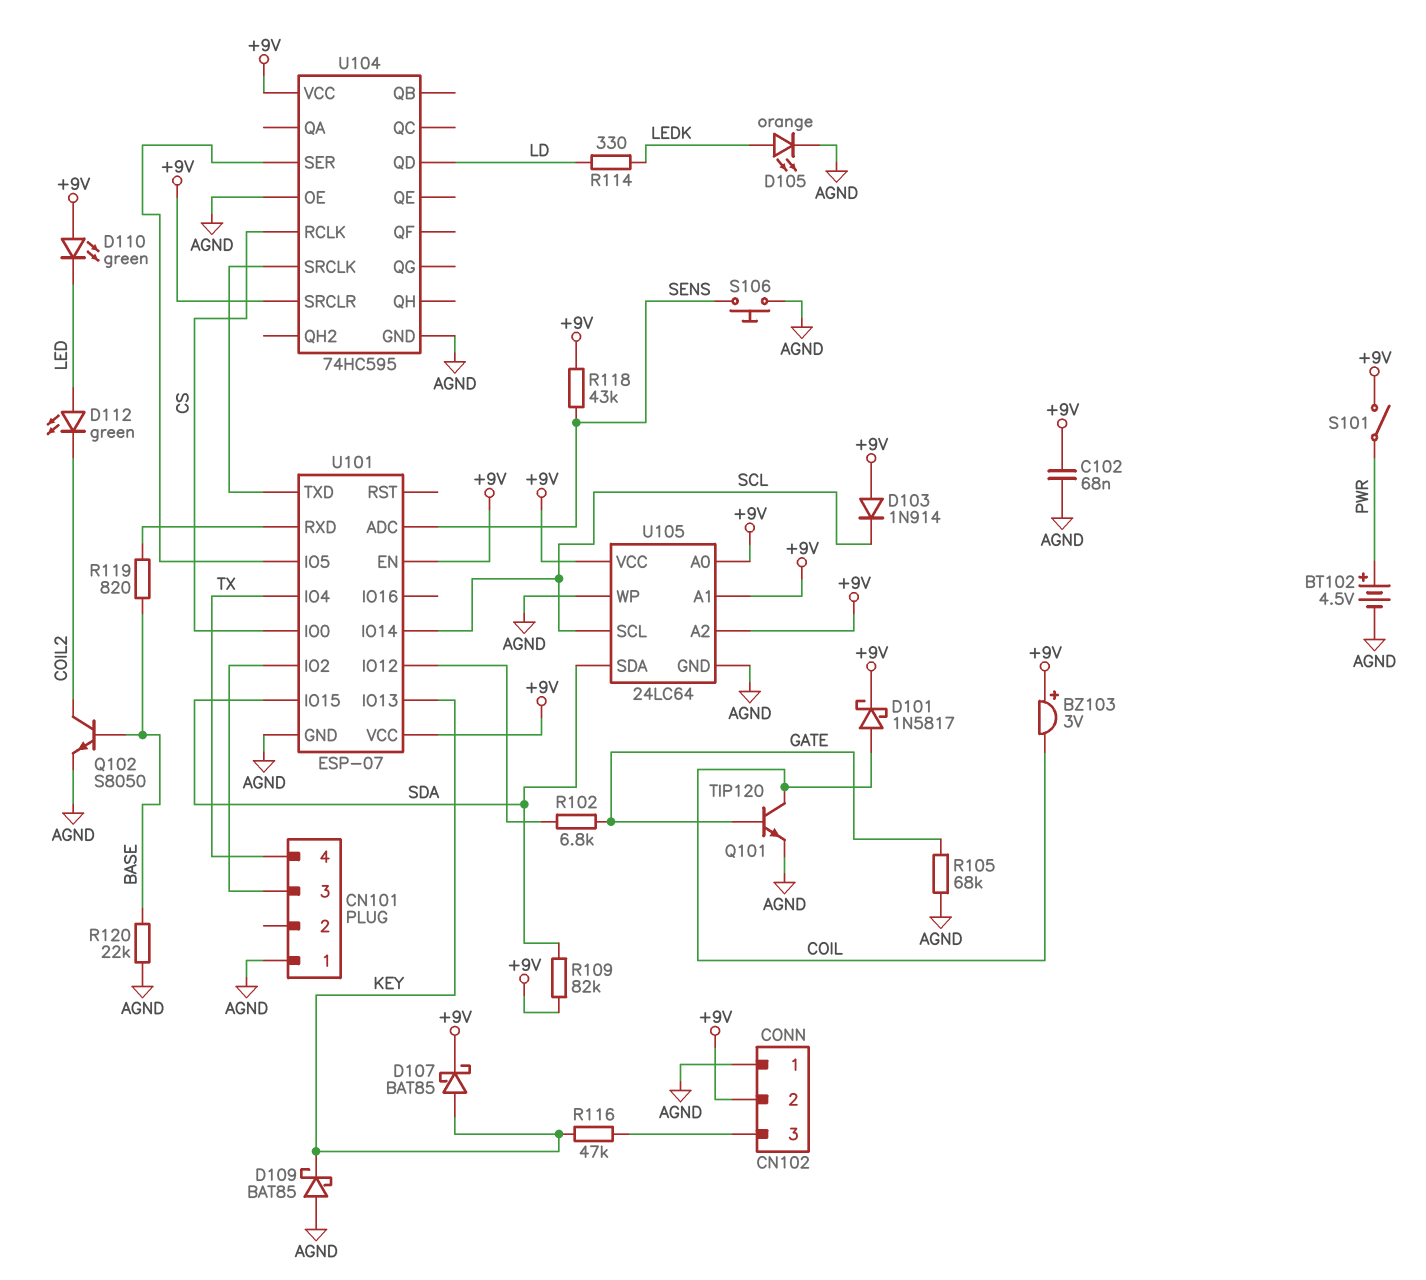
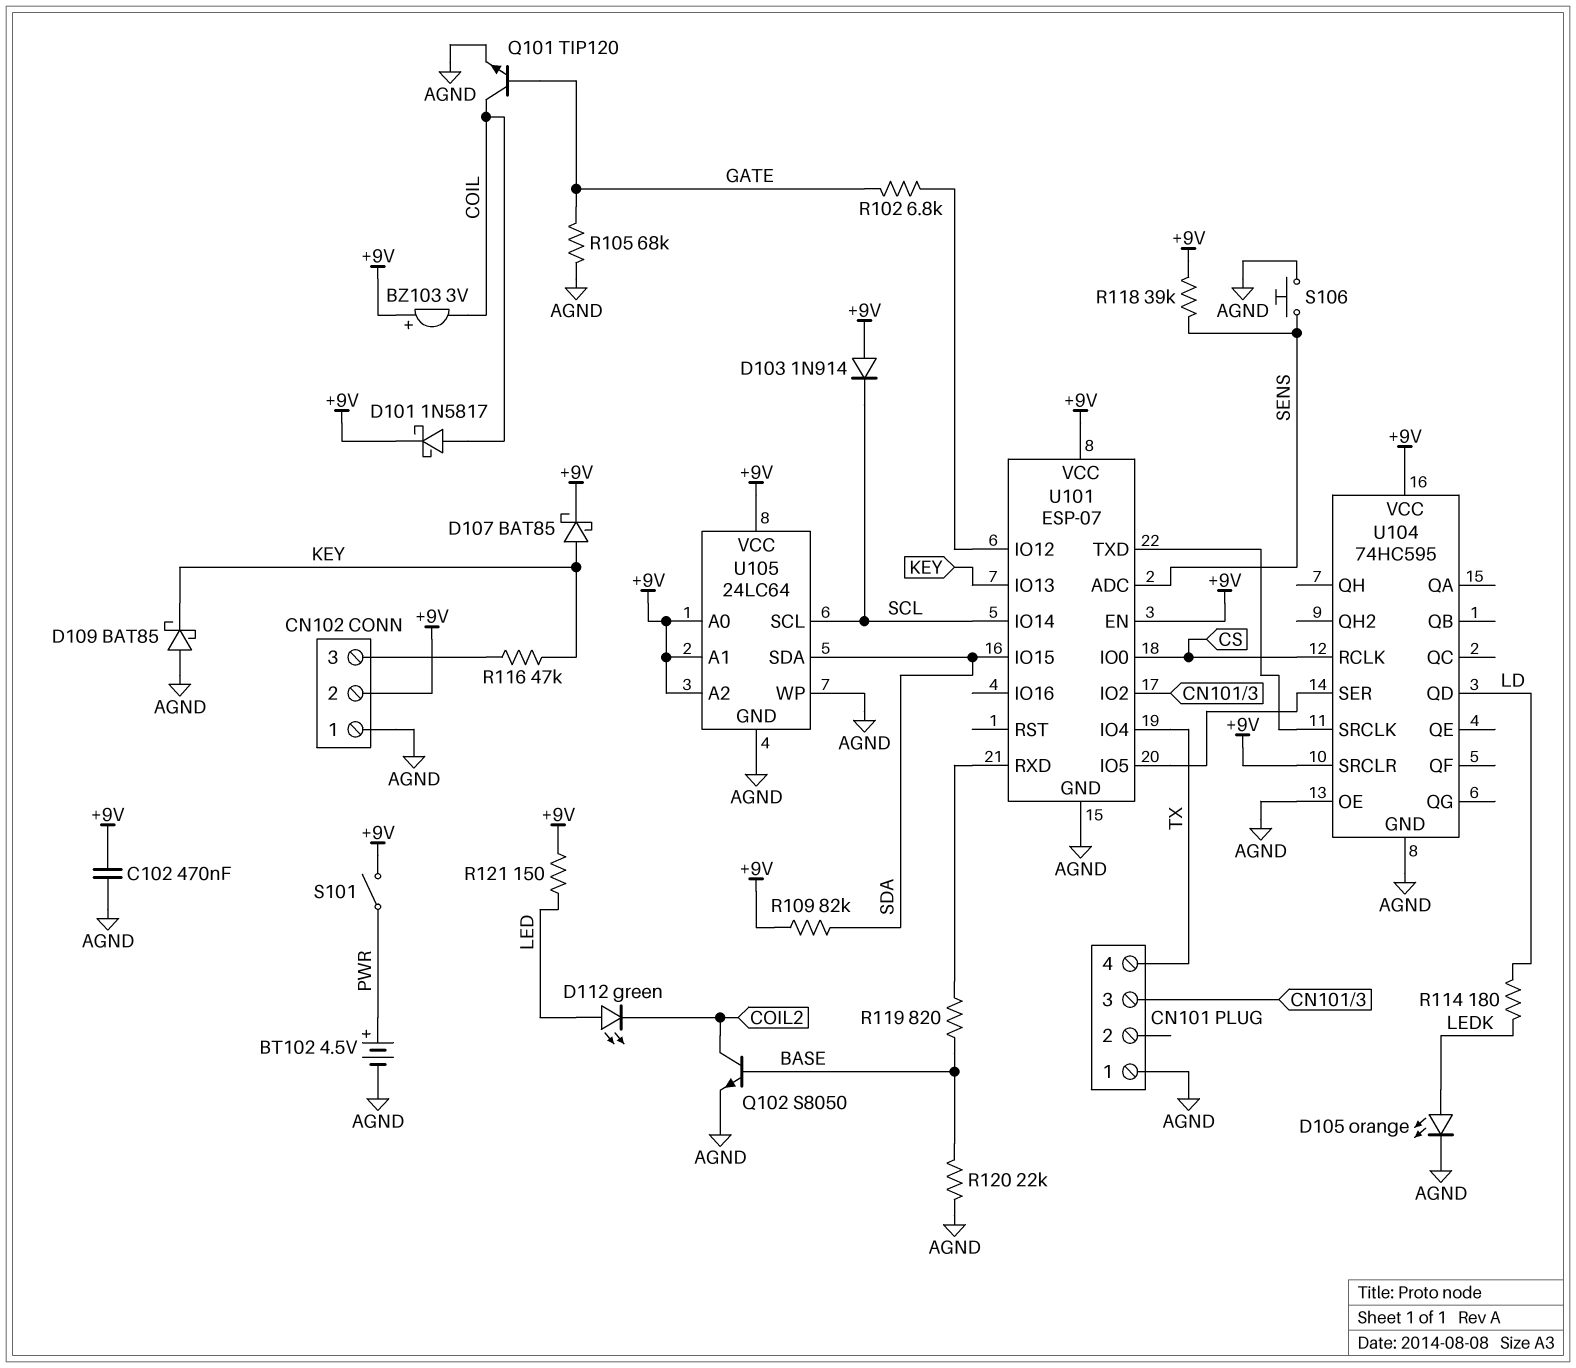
C102: 68nF (+9V, AGND) -> 470nF (+9V, AGND)
D110: LED green (A +9V, K LED) -> none
R114: 330 (LD, LEDK) -> 180 (LD, LEDK)
R118: 43k (+9V, SENS) -> 39k (+9V, SENS)
R121: none -> 150 (+9V, LED)

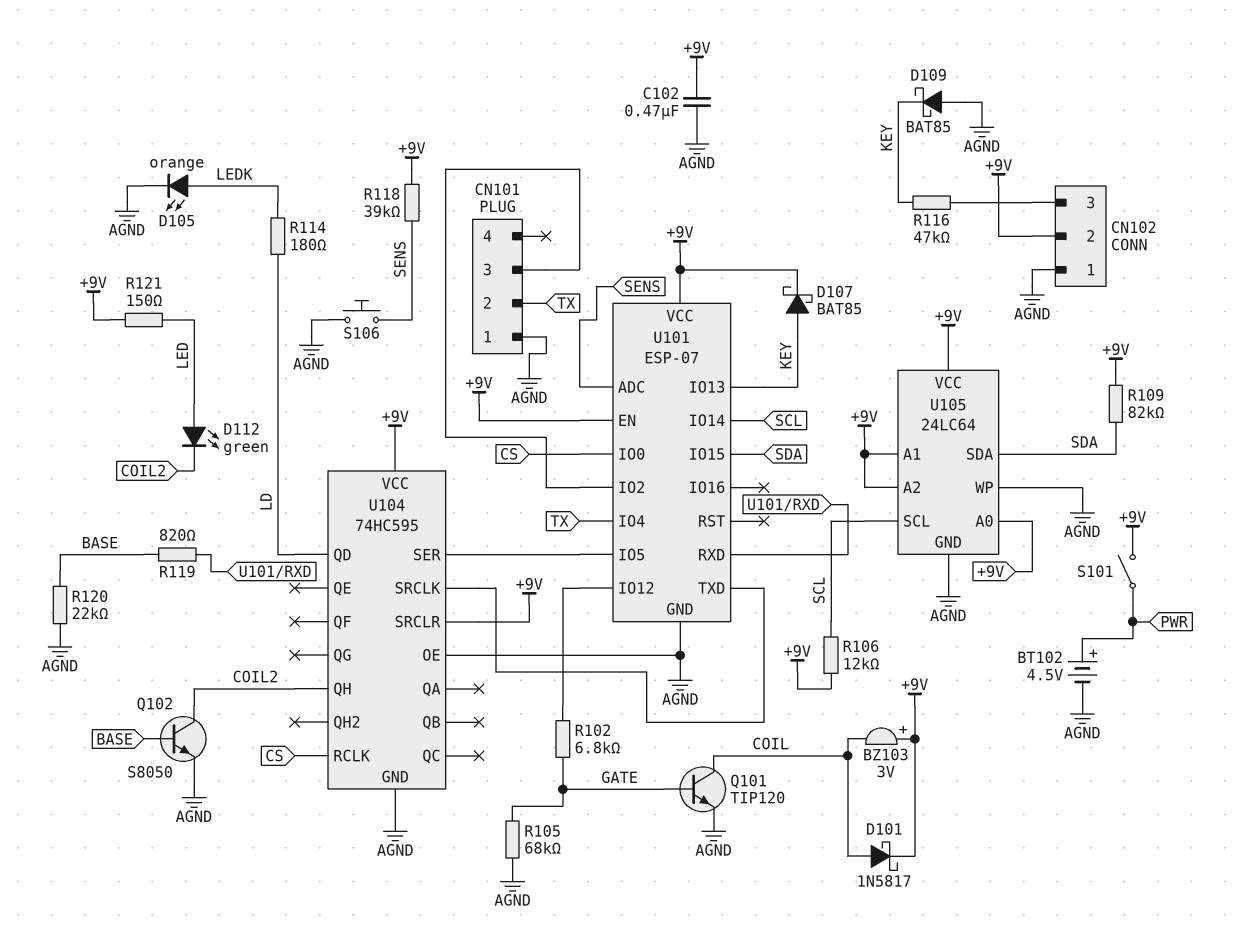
CN101 pin 2: none -> TX
CN101 pin 4: TX -> none
D103: diode 1N914 (A +9V, K SCL) -> none
R106: none -> 12k (+9V, SCL)
U104 pin QH: none -> COIL2

